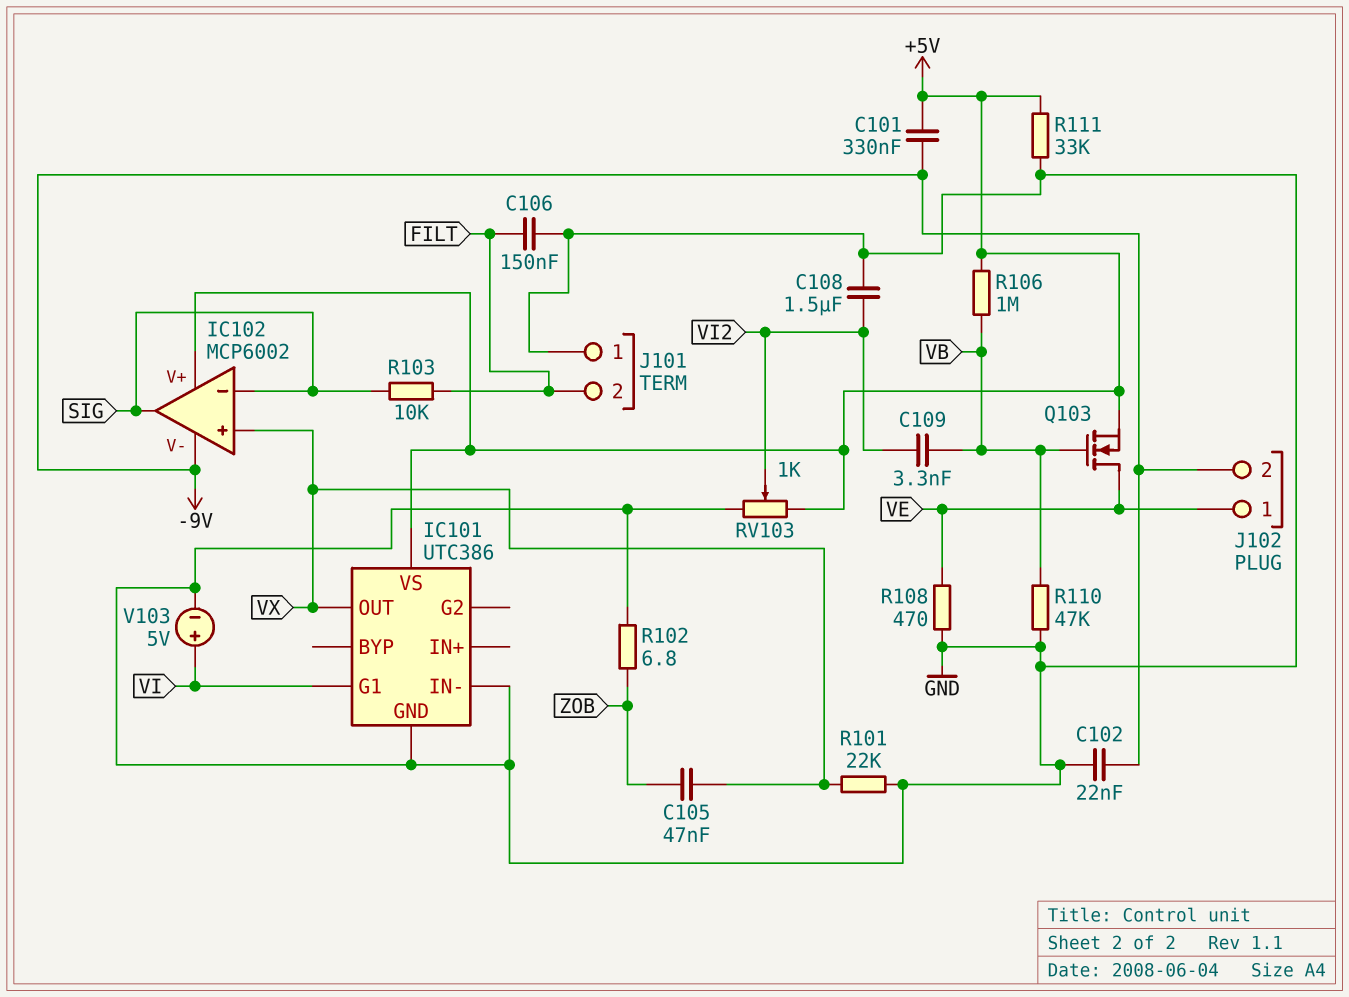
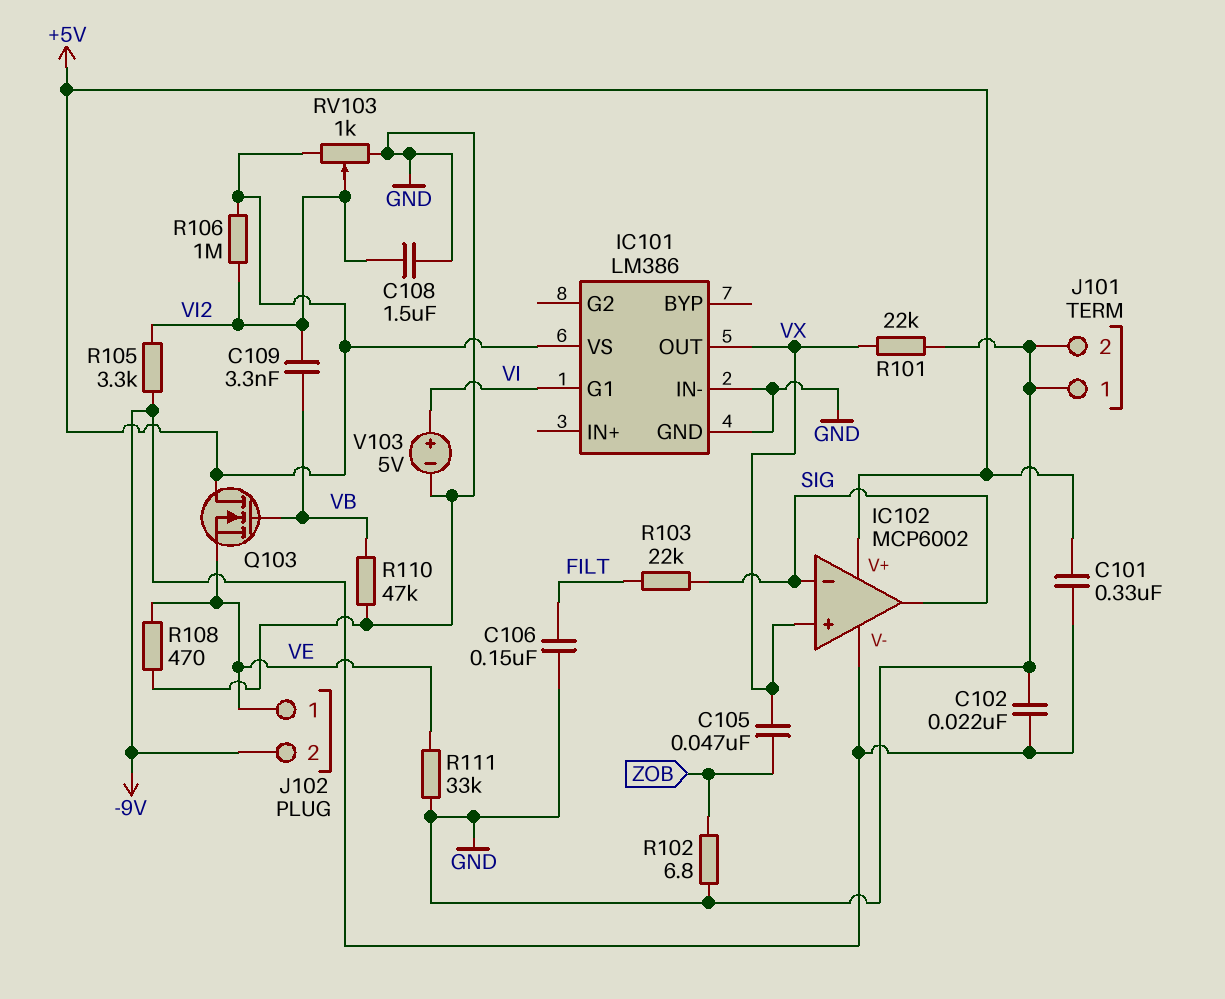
IC101: UTC386 -> LM386
J101 pin 2: FILT -> GND
Q103: NMOS (G VB, D VE, S +5V) -> NMOS (G VB, D +5V, S VE)
R103: 10k (FILT, SIG) -> 22k (FILT, SIG)
R105: none -> 3.3k (-9V, VI2)
R106: 1M (+5V, VB) -> 1M (+5V, VI2)
R111: 33k (+5V, GND) -> 33k (GND, VE)

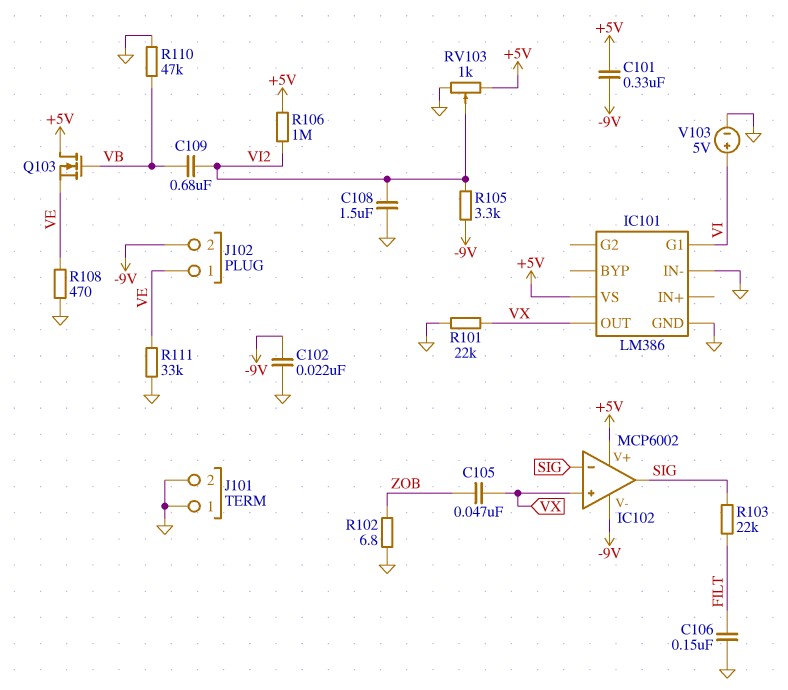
C109: 3.3nF (VB, VI2) -> 680nF (VB, VI2)

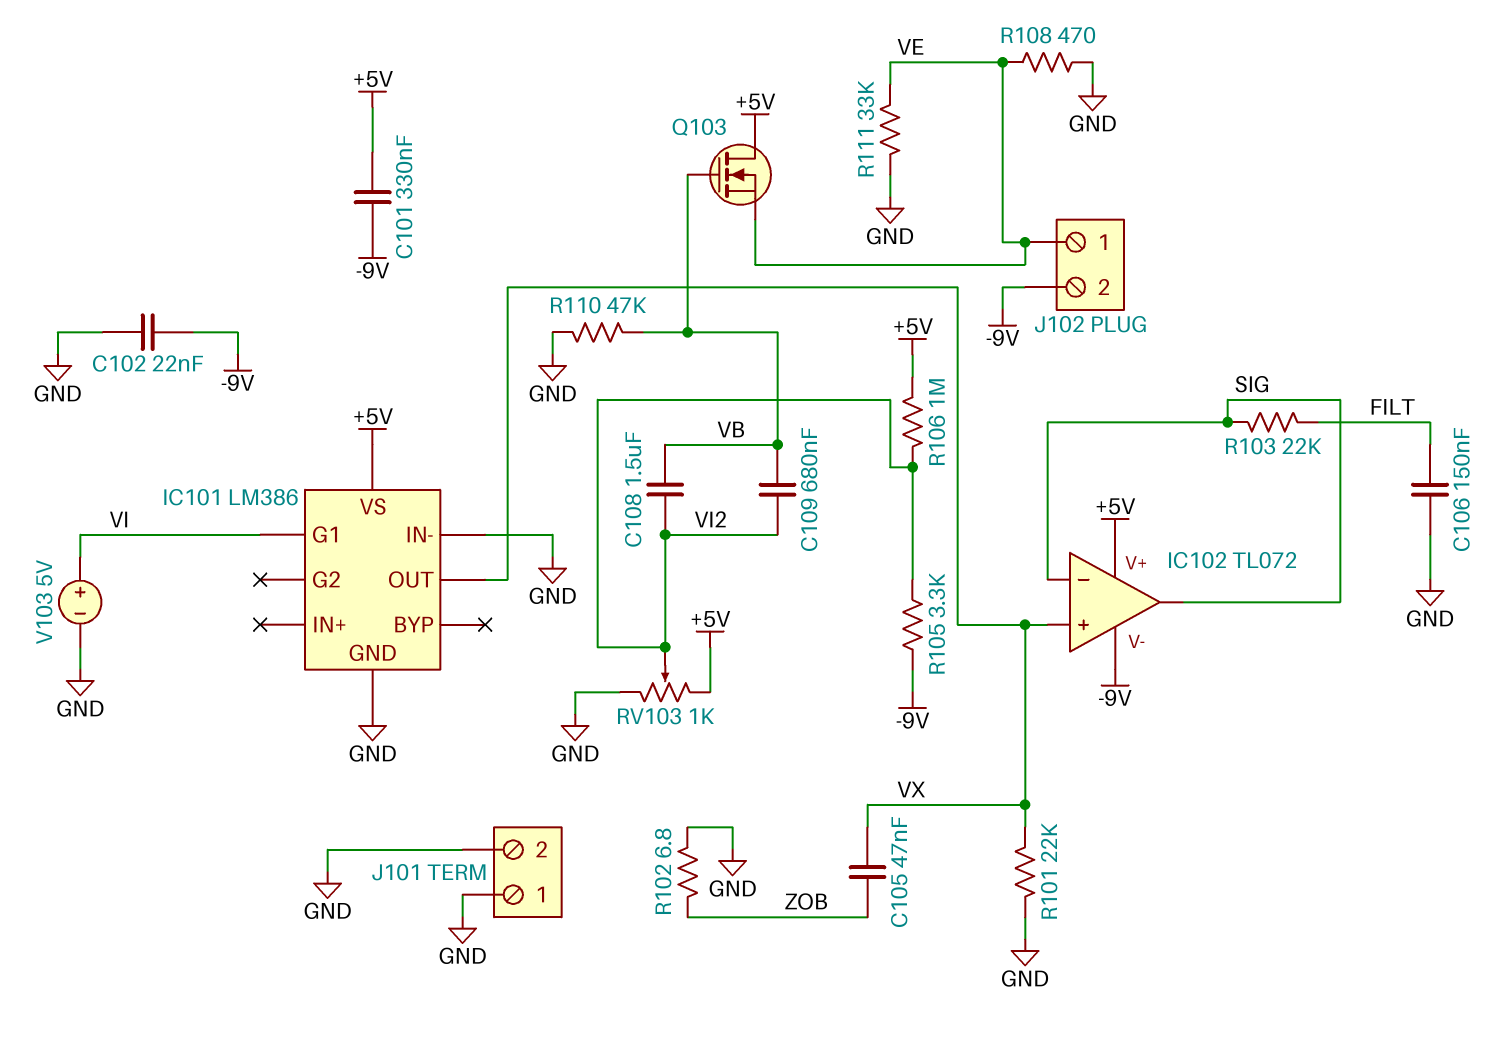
C108: 1.5uF (GND, VI2) -> 1.5uF (VB, VI2)
IC102: MCP6002 -> TL072

